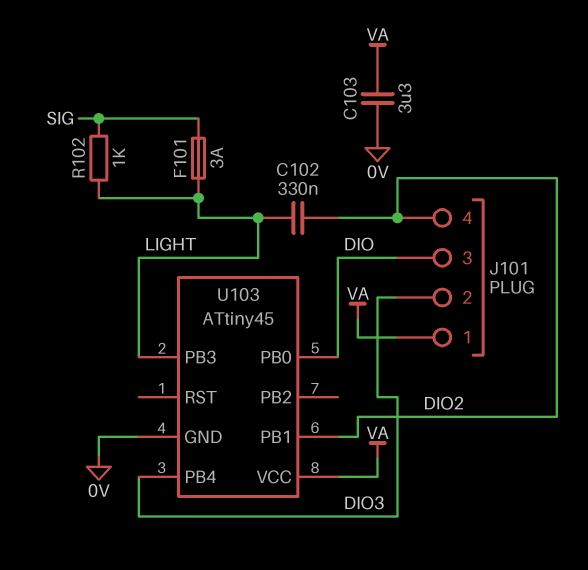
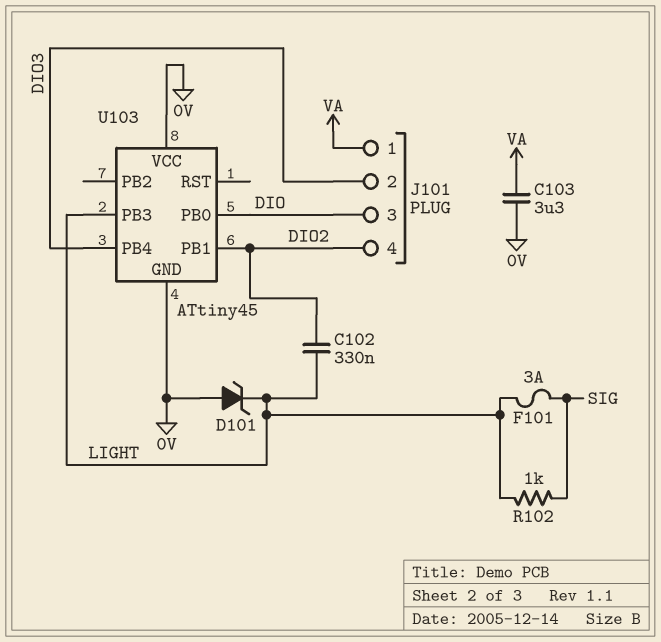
D101: none -> zener (A 0V, K LIGHT)
U103 pin VCC: VA -> 0V

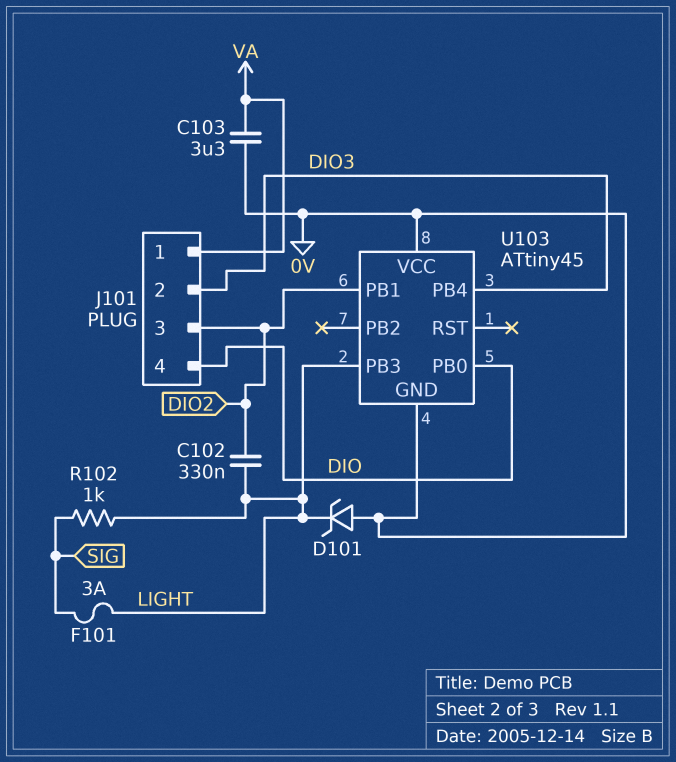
J101 pin 3: DIO -> DIO2
J101 pin 4: DIO2 -> DIO

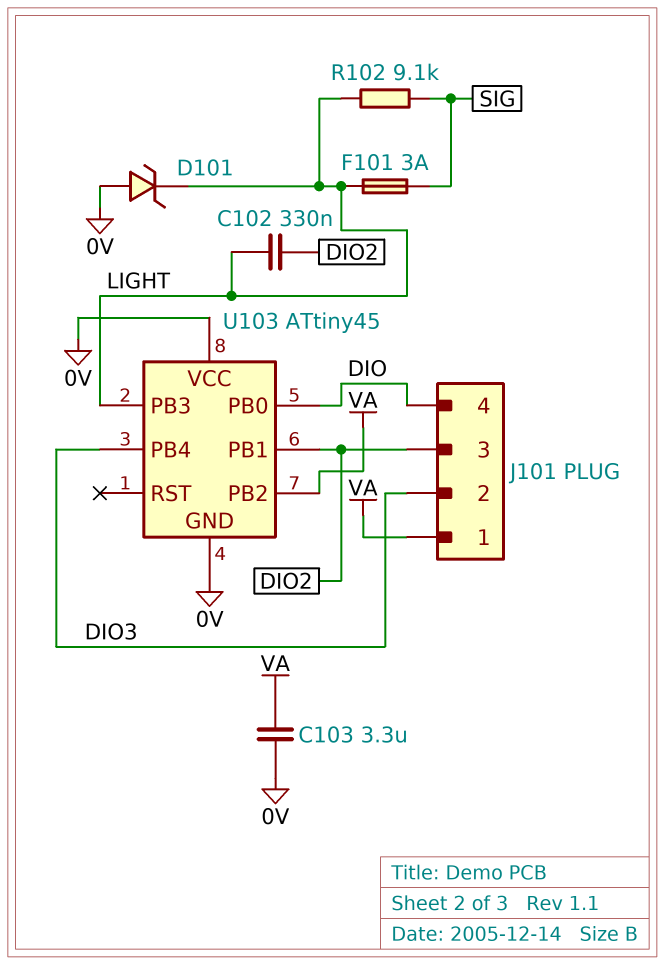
R102: 1k (LIGHT, SIG) -> 9.1k (LIGHT, SIG)
U103 pin PB2: none -> VA

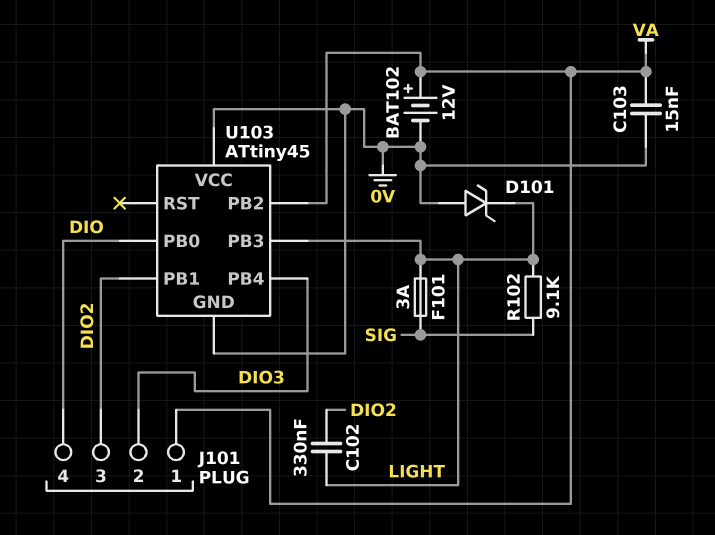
BAT102: none -> 12V (plus VA, minus 0V)
C103: 3.3uF (0V, VA) -> 15nF (0V, VA)

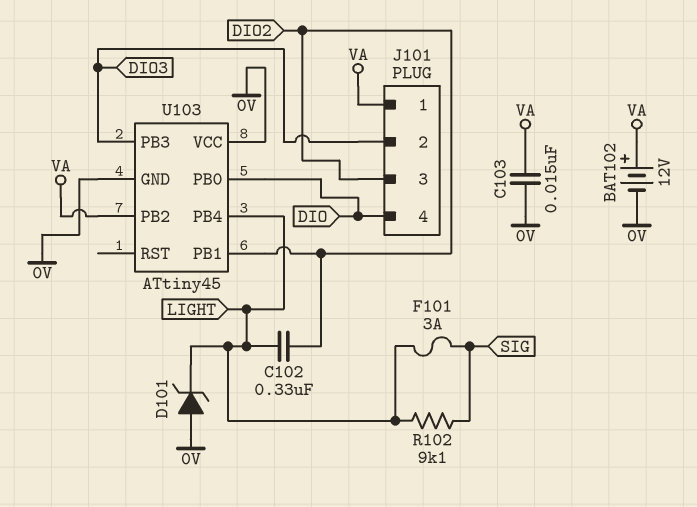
U103 pin PB3: LIGHT -> DIO3
U103 pin PB4: DIO3 -> LIGHT

